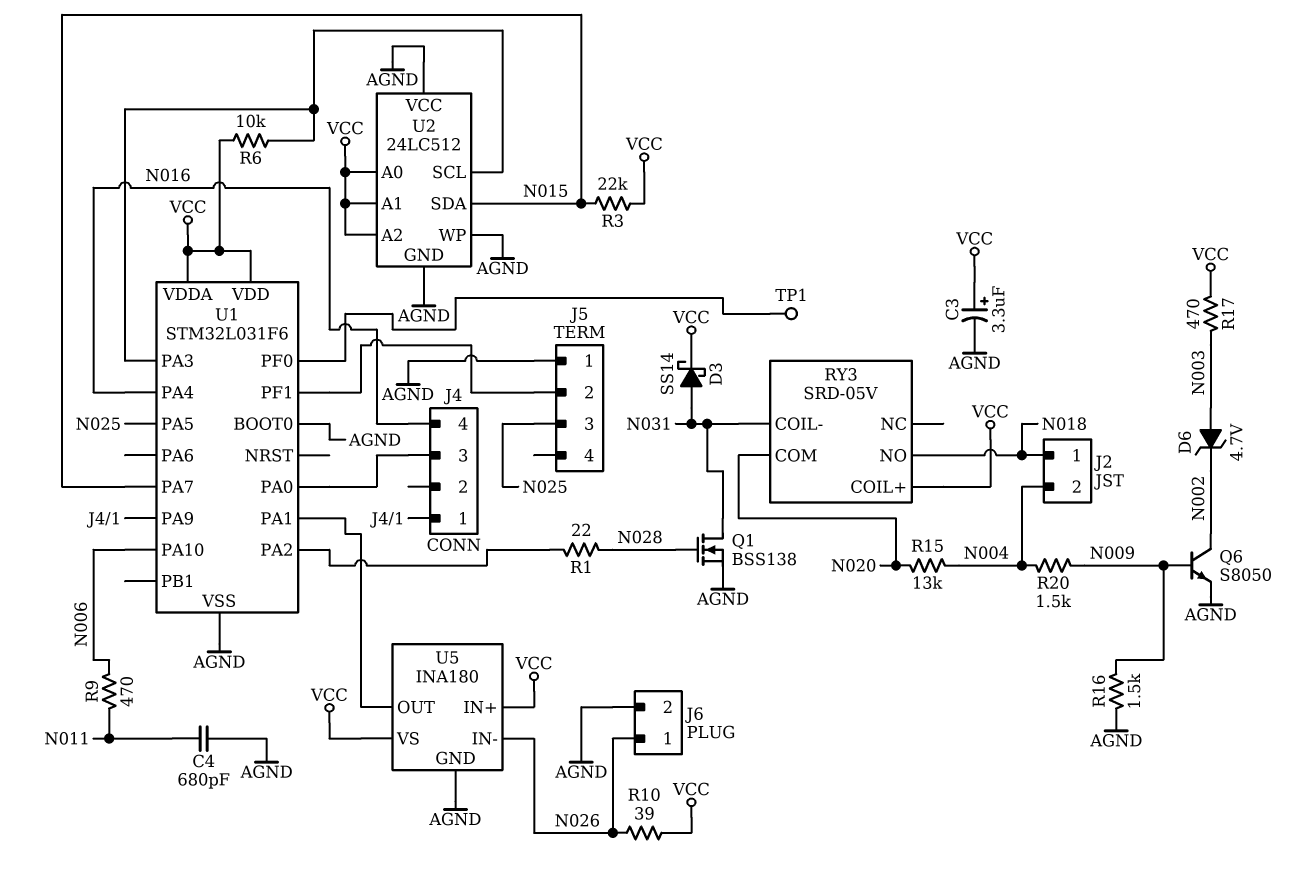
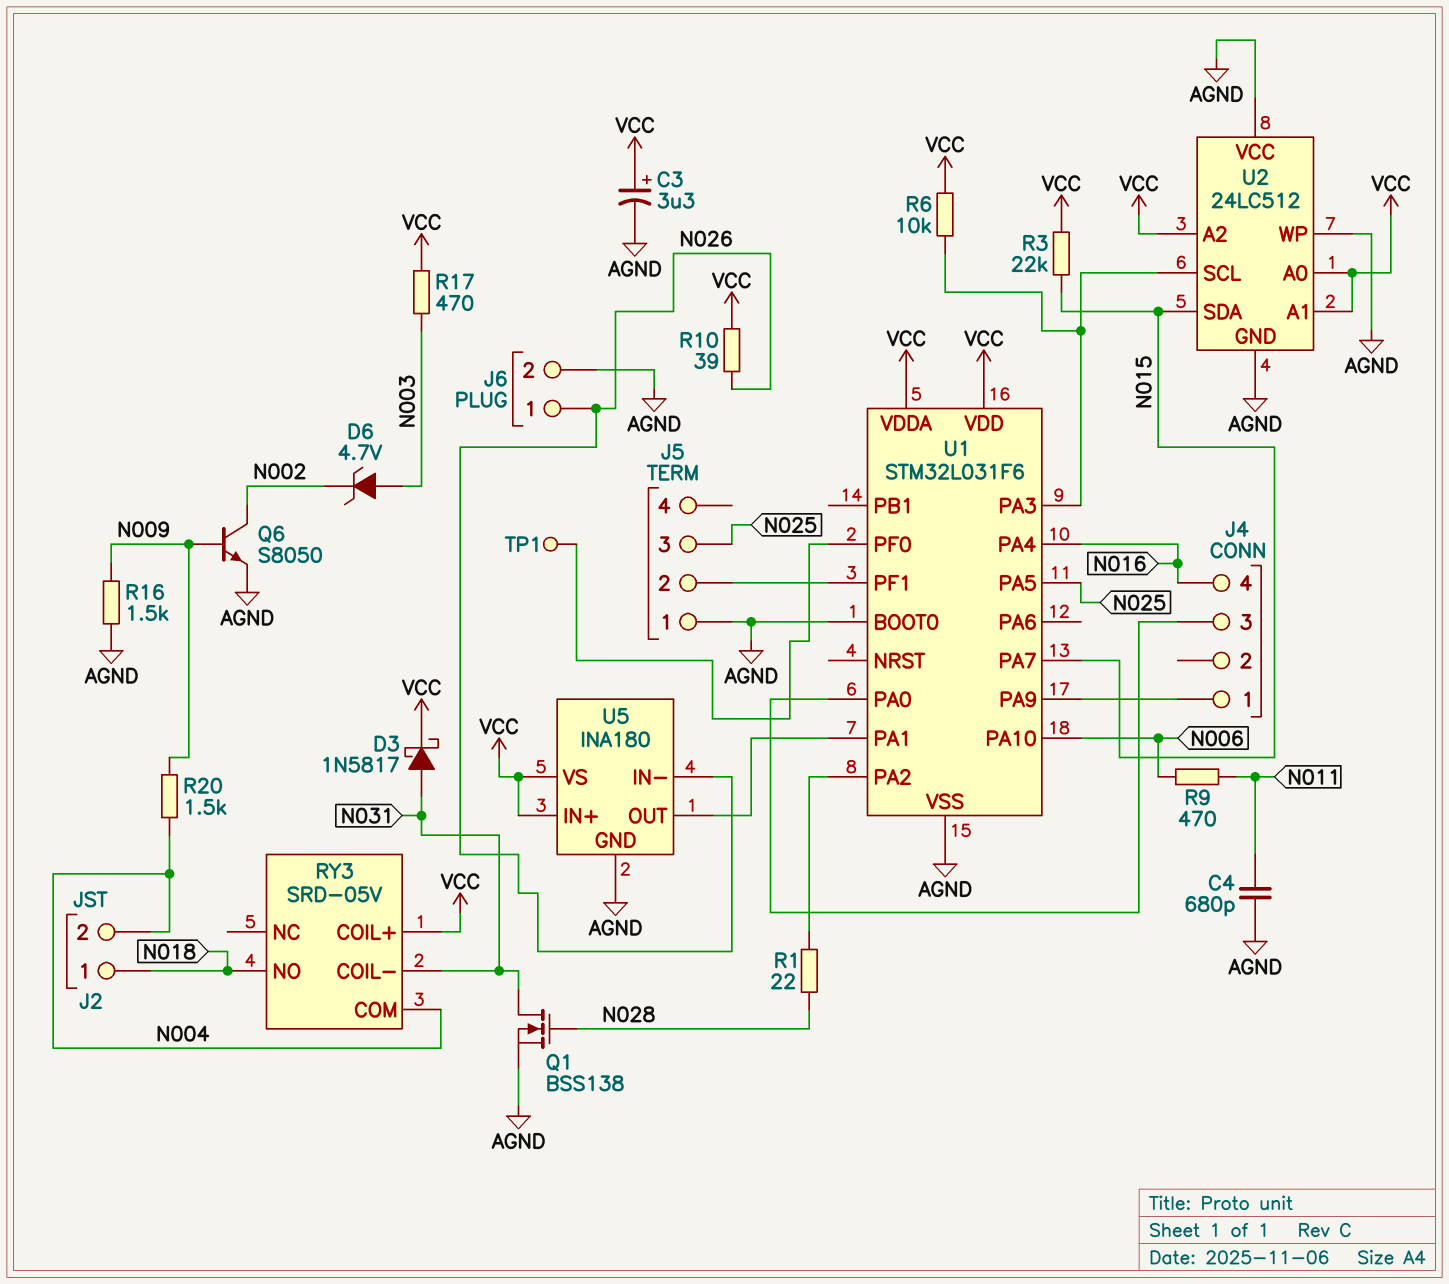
D3: schottky SS14 (A N031, K VCC) -> schottky 1N5817 (A N031, K VCC)
R15: 13k (N004, N020) -> none
RY3 pin COM: N020 -> N004

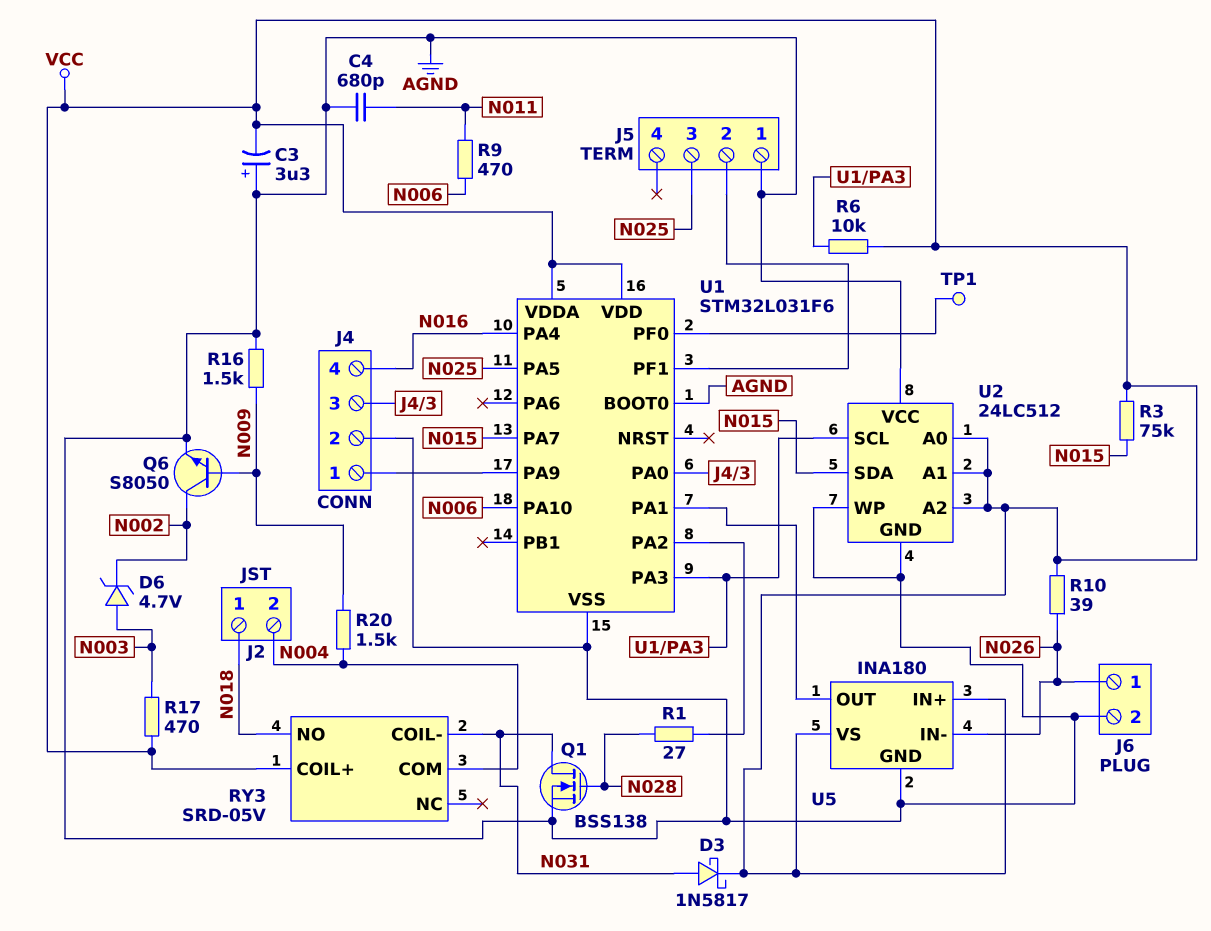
C3: 3.3uF (plus VCC, minus AGND) -> 3.3uF (plus AGND, minus VCC)
J4 pin 2: none -> AGND
R1: 22 (N028, U1/PA2) -> 27 (N028, U1/PA2)
R3: 22k (N015, VCC) -> 75k (N015, VCC)

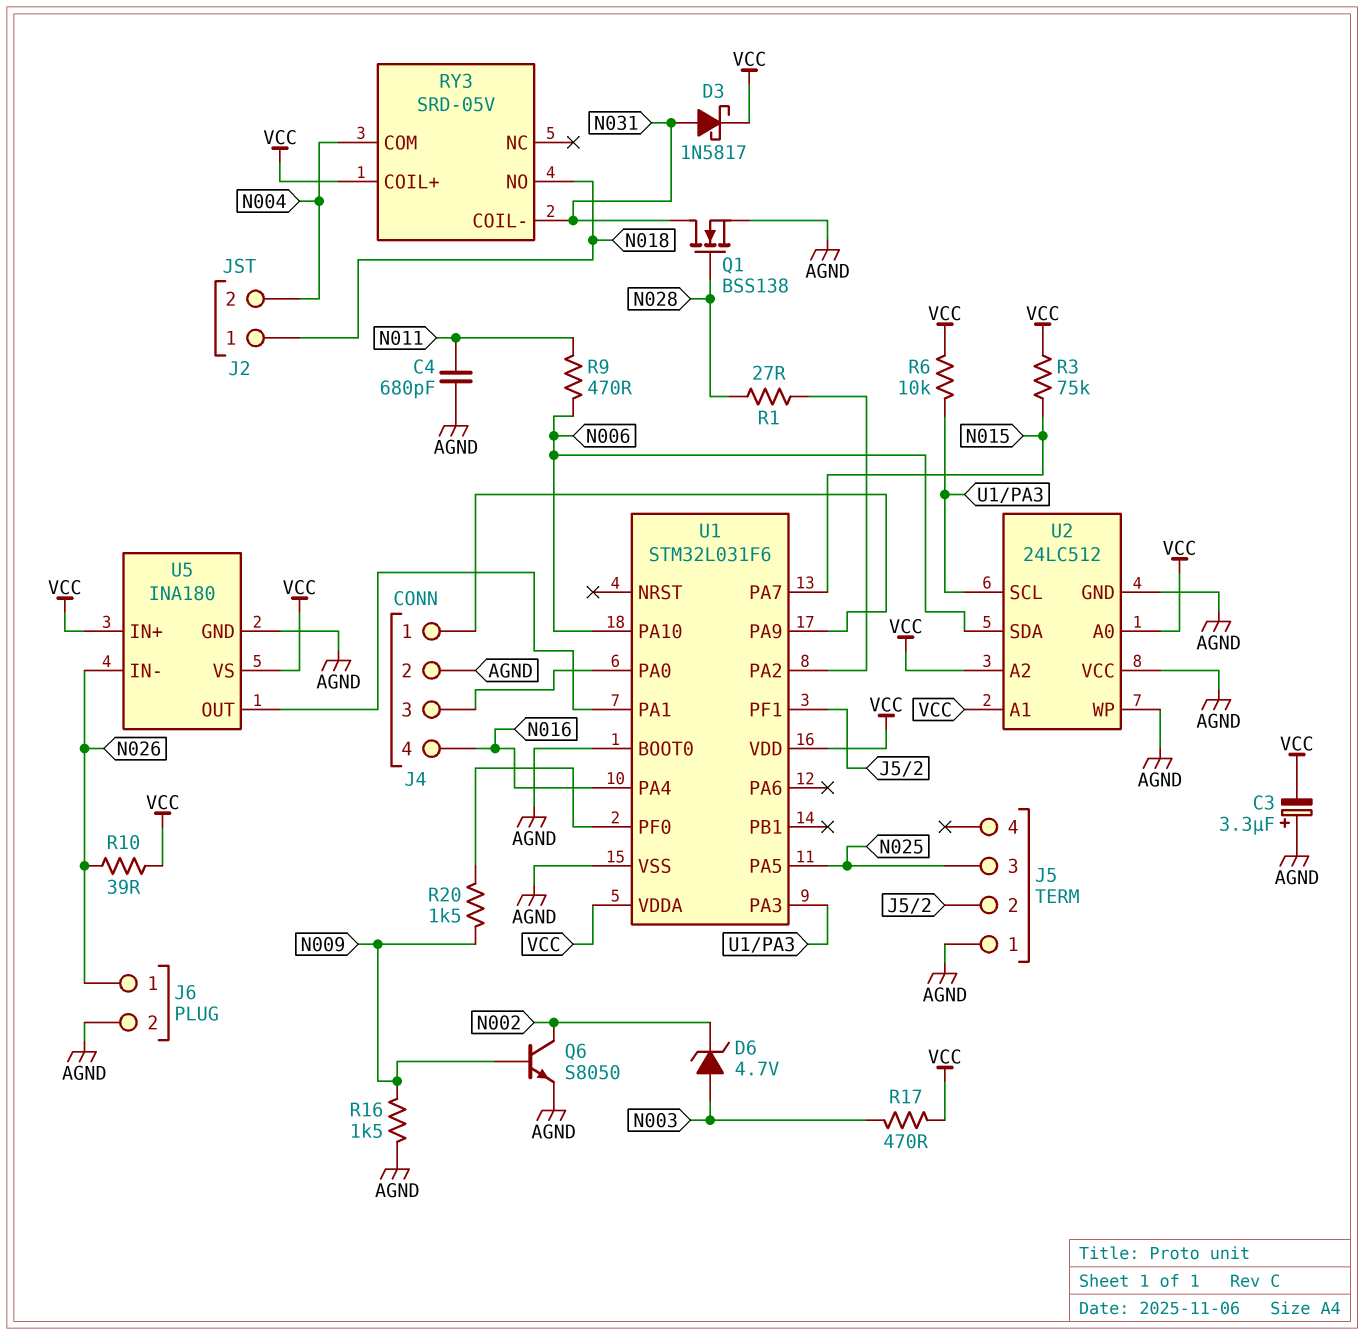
R20: 1.5k (N004, N009) -> 1.5k (N009, U1/PF0)
TP1: test point (U1/PF0) -> none
U2 pin SDA: N015 -> N006

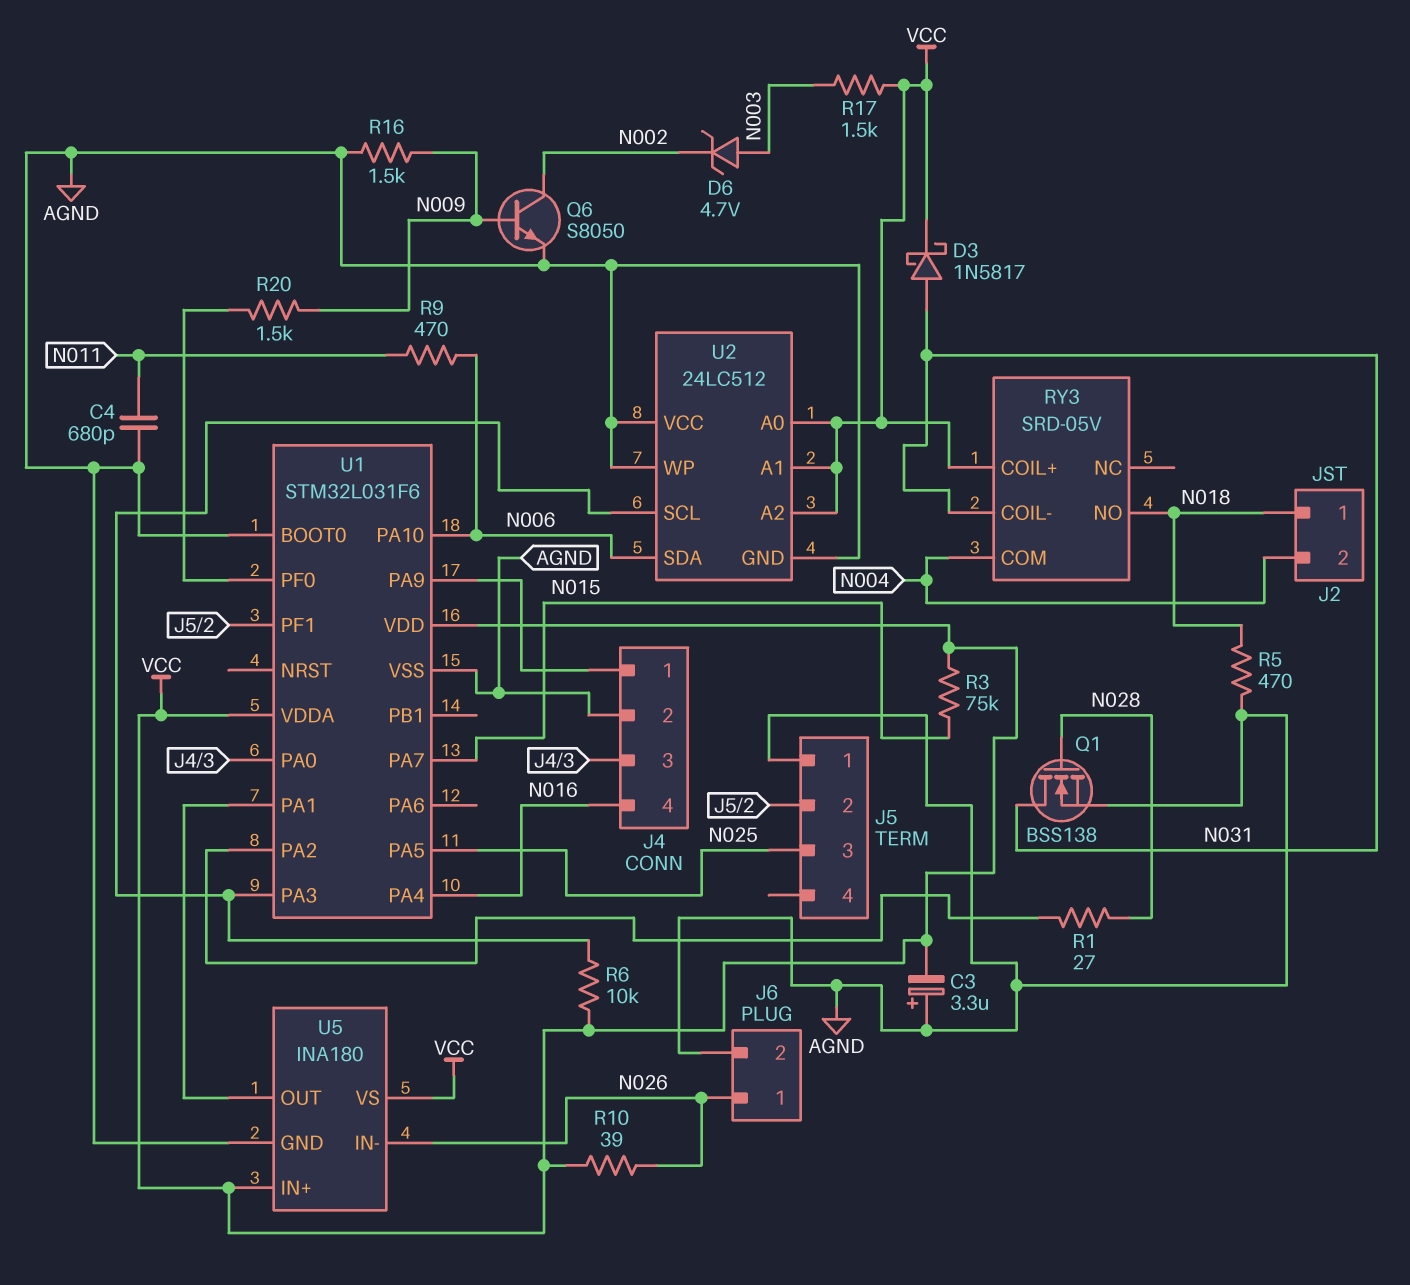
R5: none -> 470 (AGND, N018)
R17: 470 (N003, VCC) -> 1.5k (N003, VCC)

